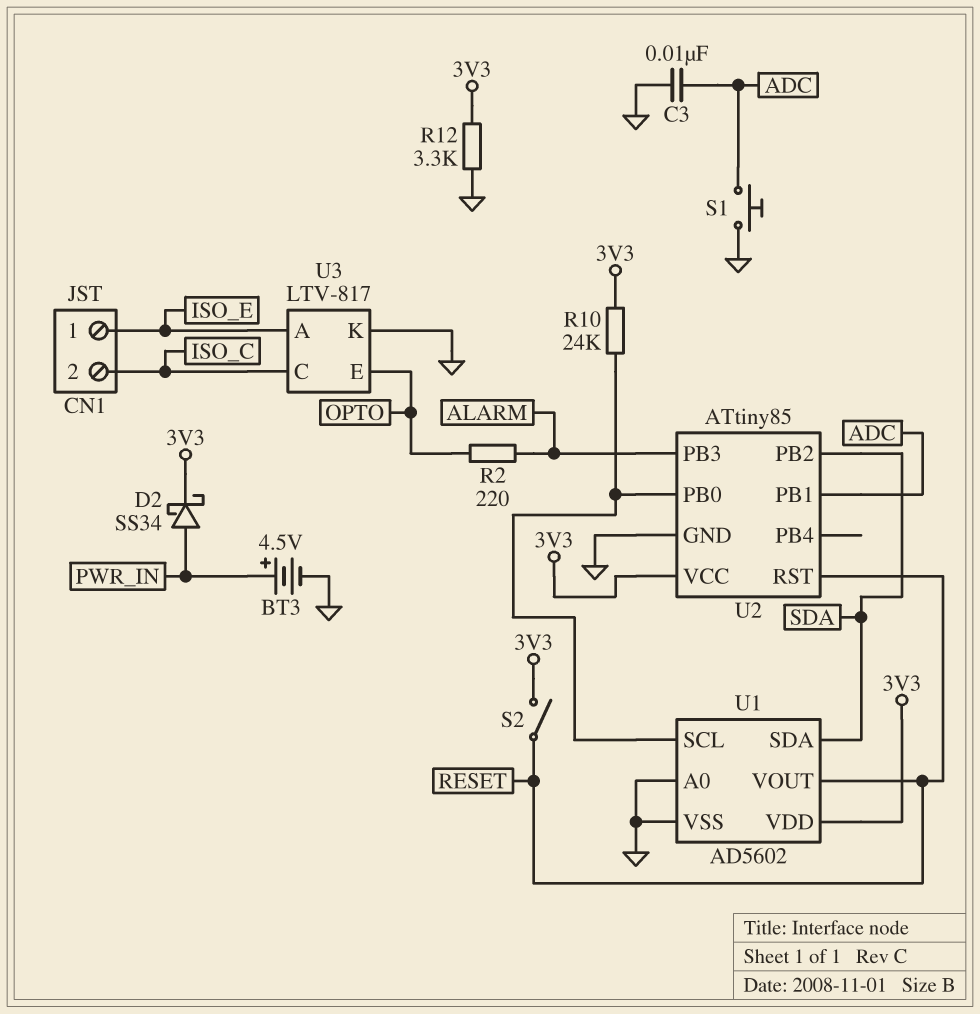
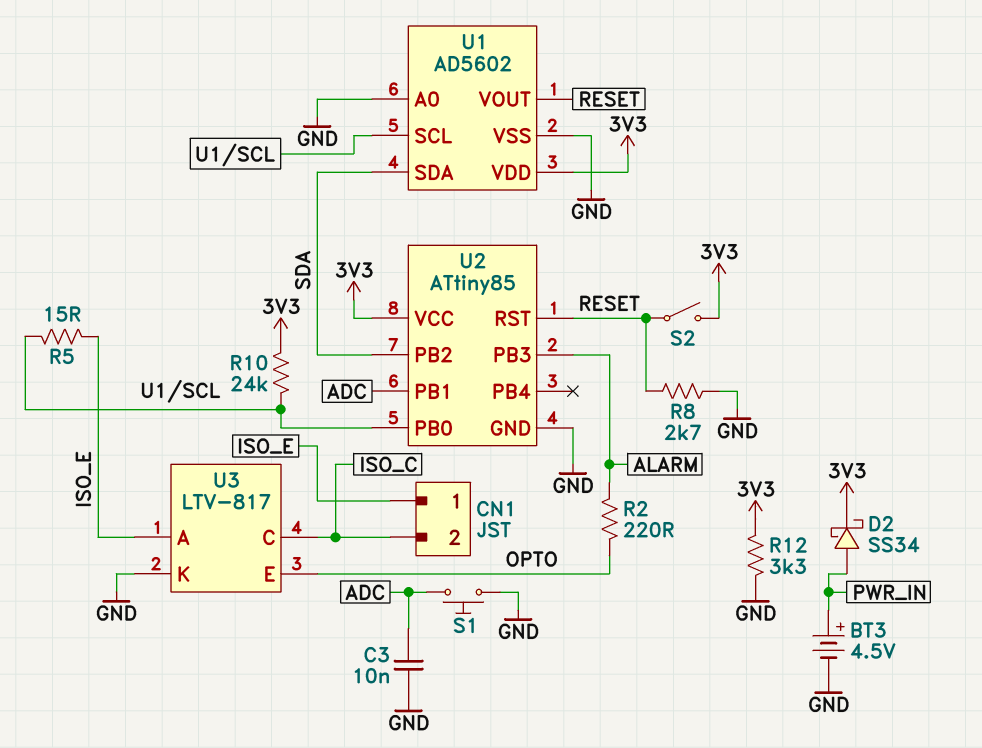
R5: none -> 15 (ISO_E, U1/SCL)
R8: none -> 2.7k (GND, RESET)

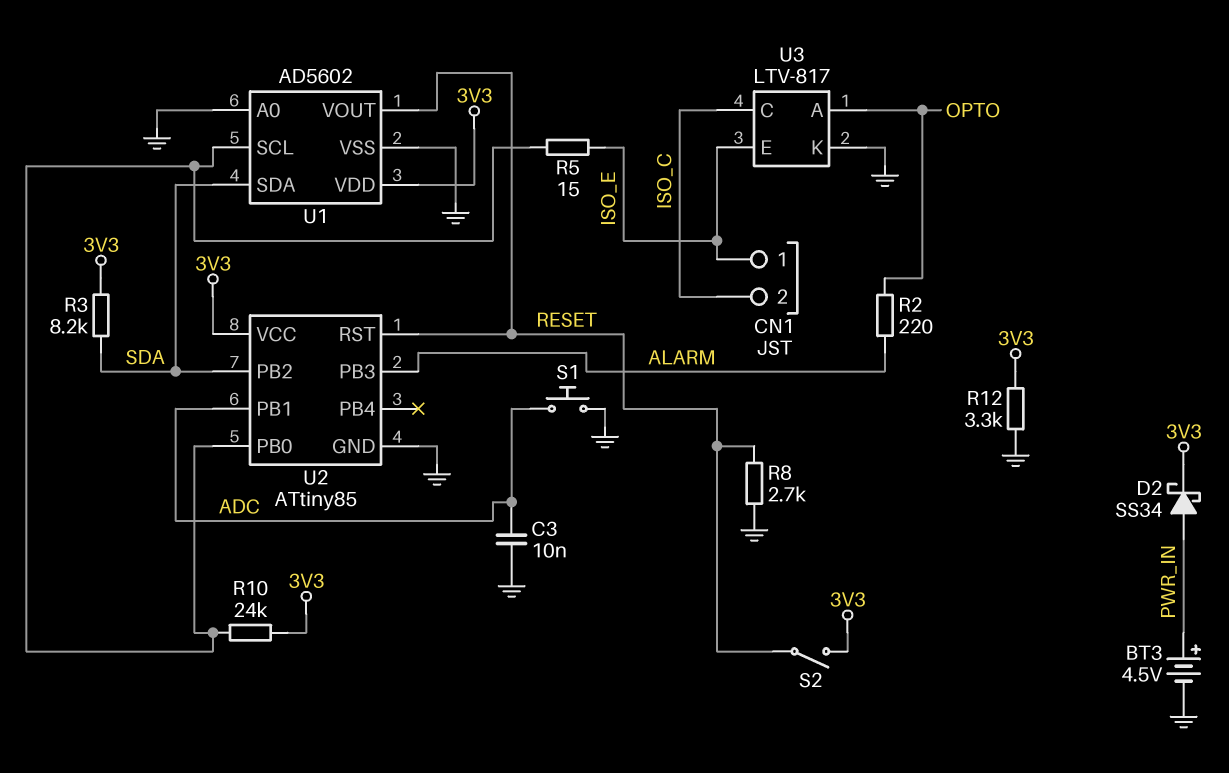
R3: none -> 8.2k (3V3, SDA)
U3 pin A: ISO_E -> OPTO
U3 pin E: OPTO -> ISO_E

